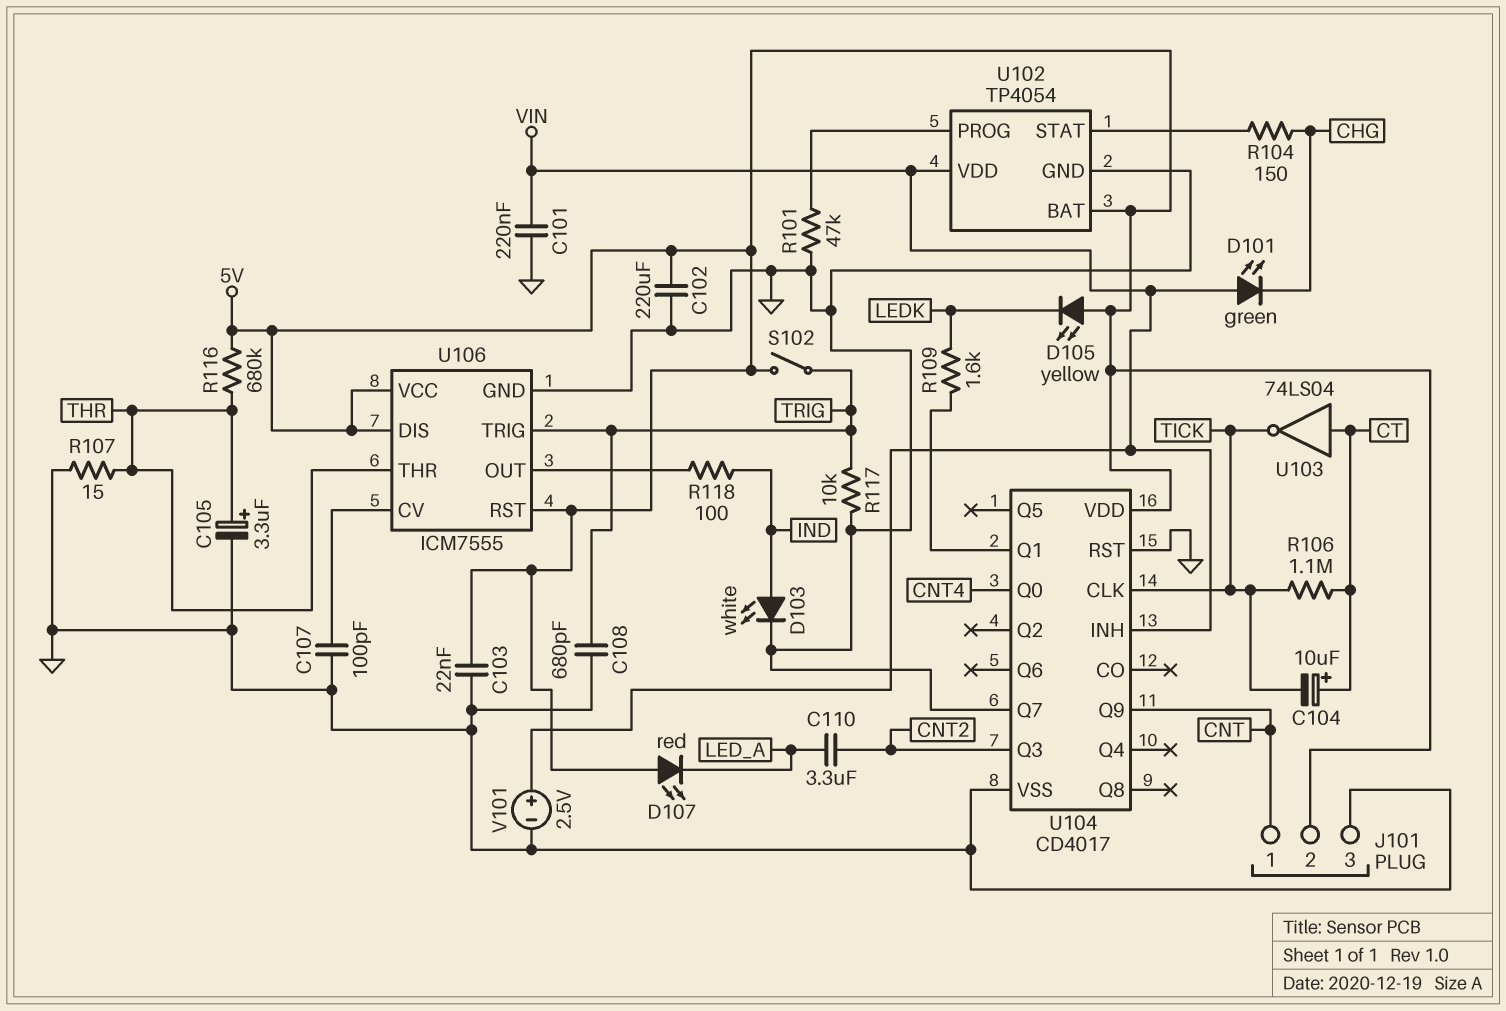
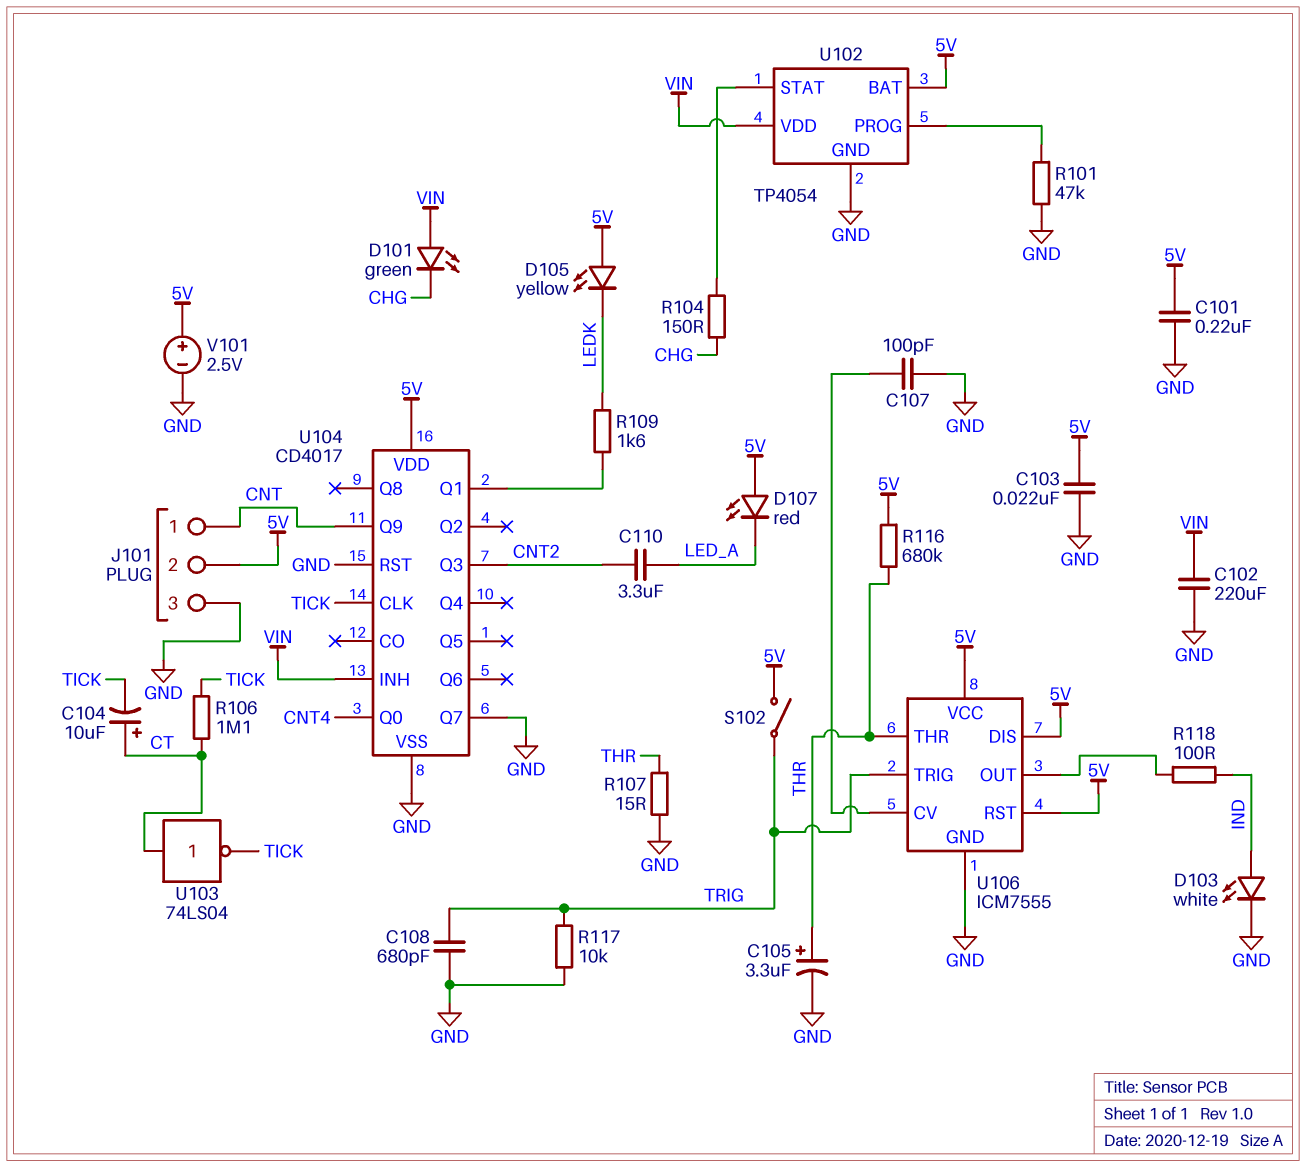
C101: 220nF (GND, VIN) -> 220nF (5V, GND)
C102: 220uF (5V, GND) -> 220uF (GND, VIN)
V101: 2.5V (plus VIN, minus GND) -> 2.5V (plus 5V, minus GND)

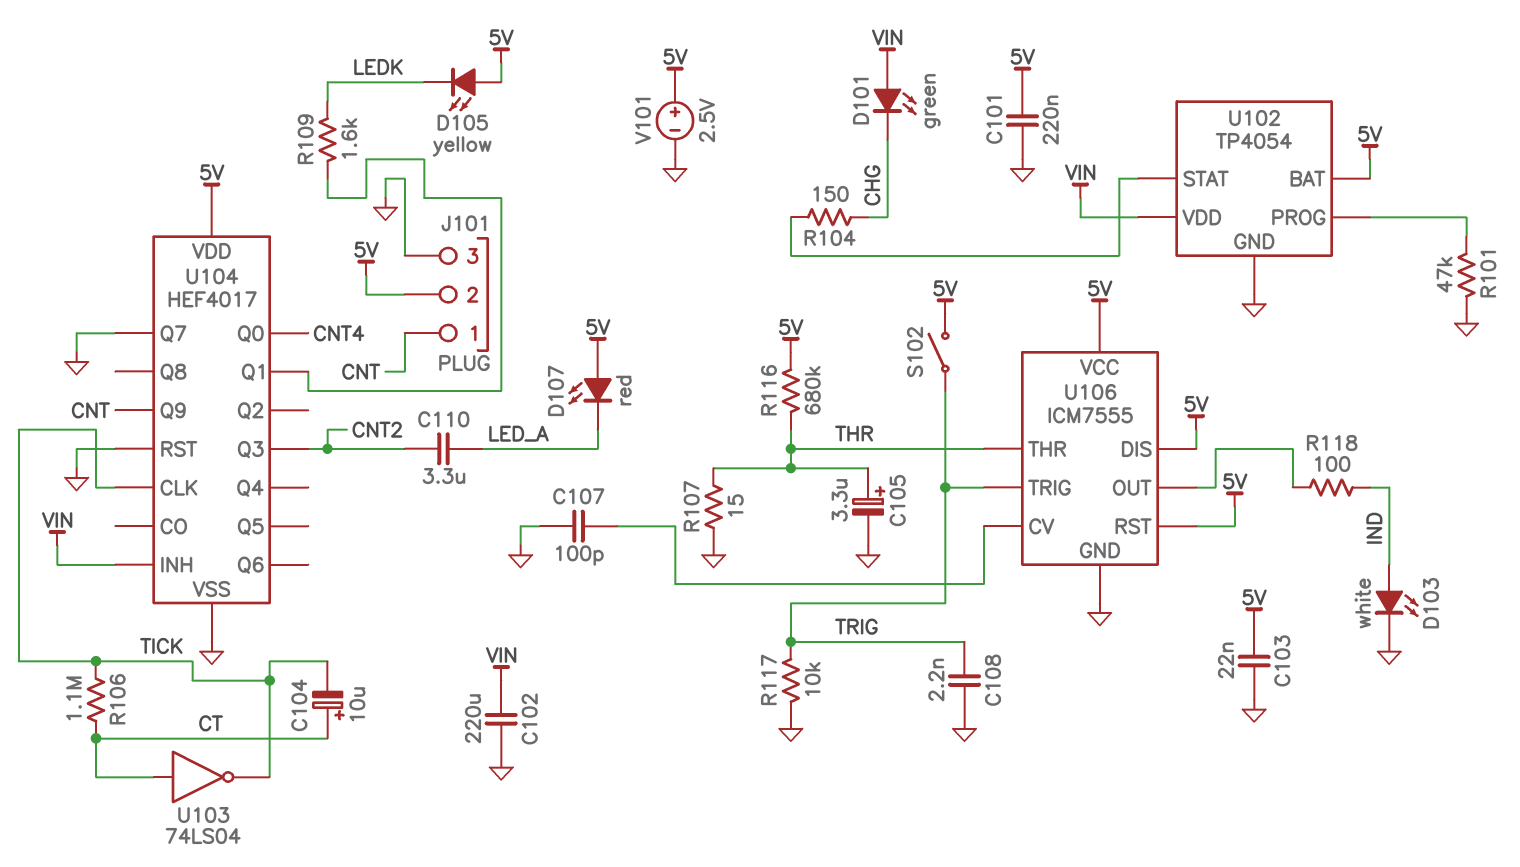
C108: 680pF (GND, TRIG) -> 2.2nF (GND, TRIG)
U104: CD4017 -> HEF4017

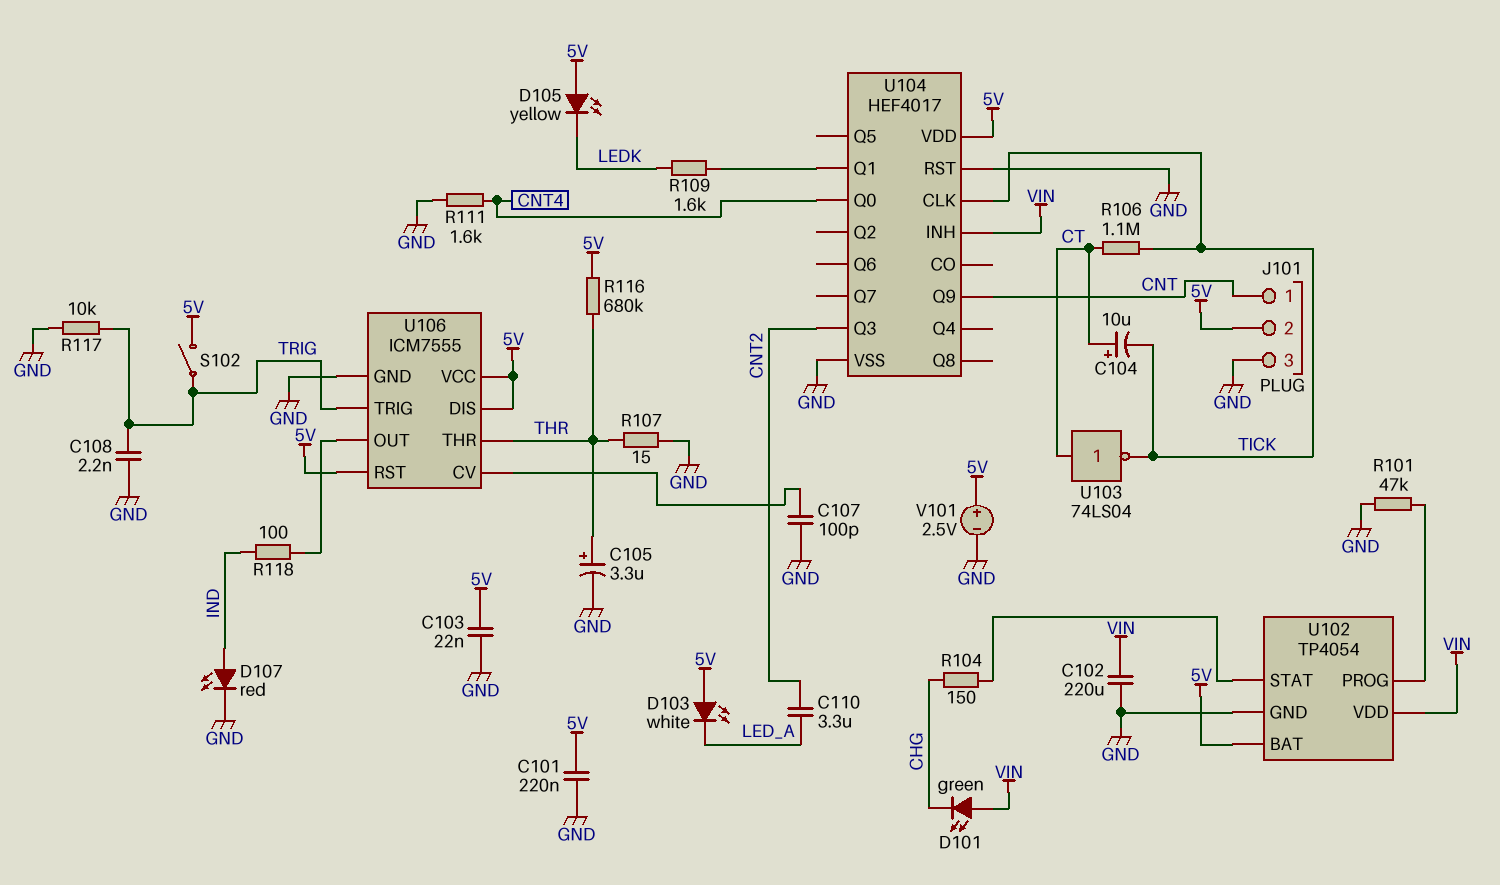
D103: LED white (A IND, K GND) -> LED white (A 5V, K LED_A)
D107: LED red (A 5V, K LED_A) -> LED red (A IND, K GND)
R111: none -> 1.6k (CNT4, GND)
U104 pin Q7: GND -> none

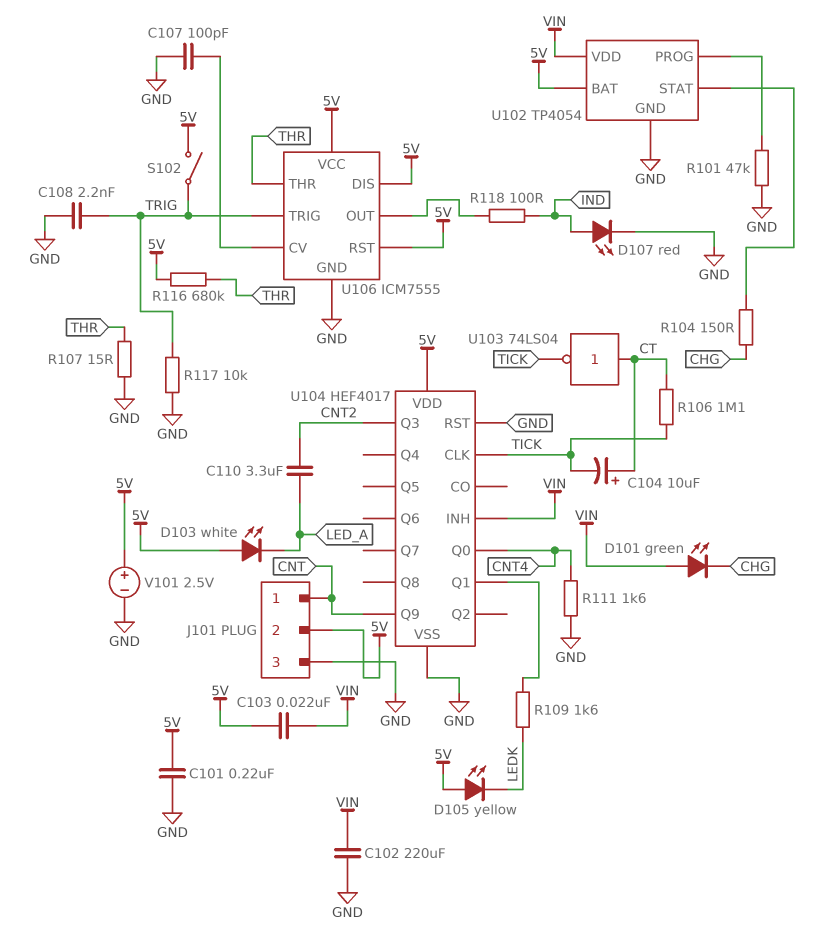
C103: 22nF (5V, GND) -> 22nF (5V, VIN)
C105: 3.3uF (plus THR, minus GND) -> none

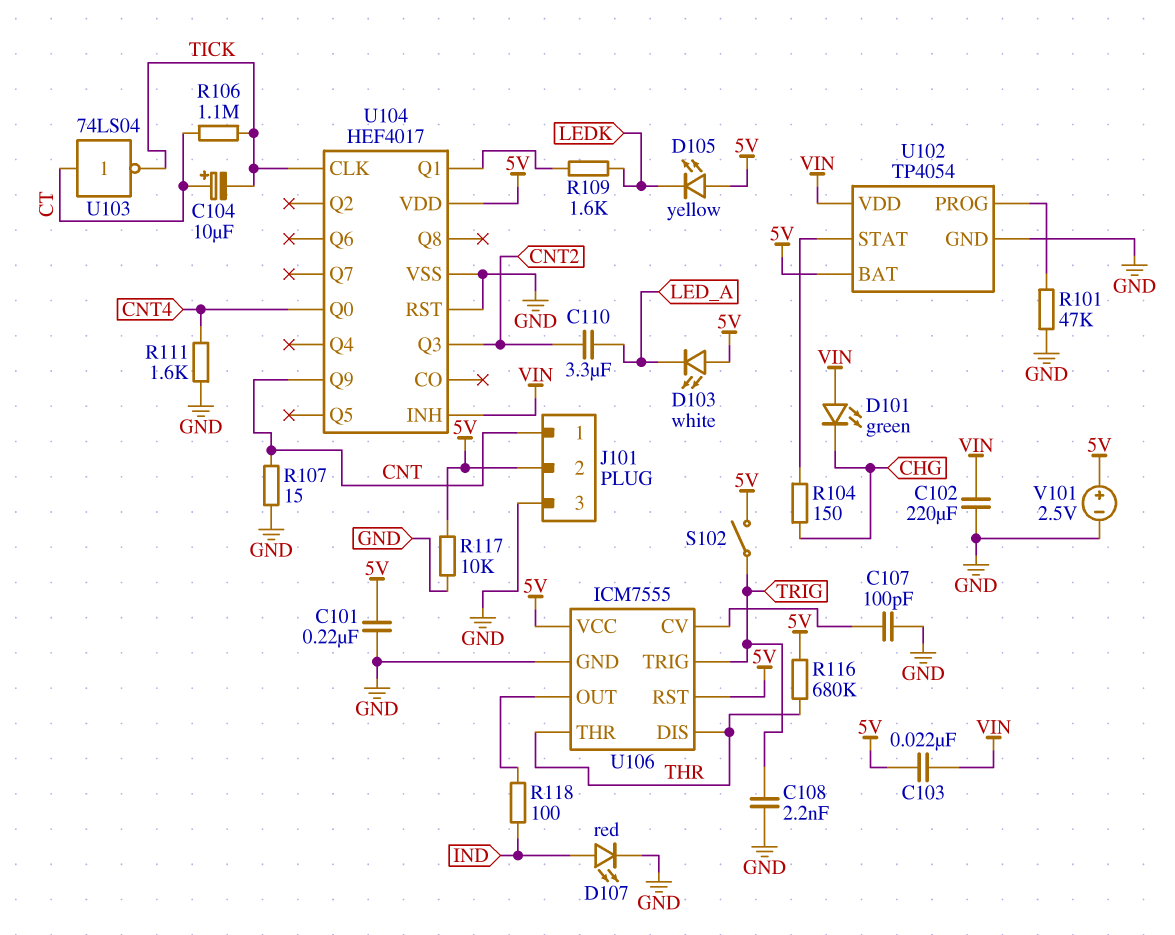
R107: 15 (GND, THR) -> 15 (CNT, GND)
R117: 10k (GND, TRIG) -> 10k (5V, GND)
U106 pin DIS: 5V -> THR

